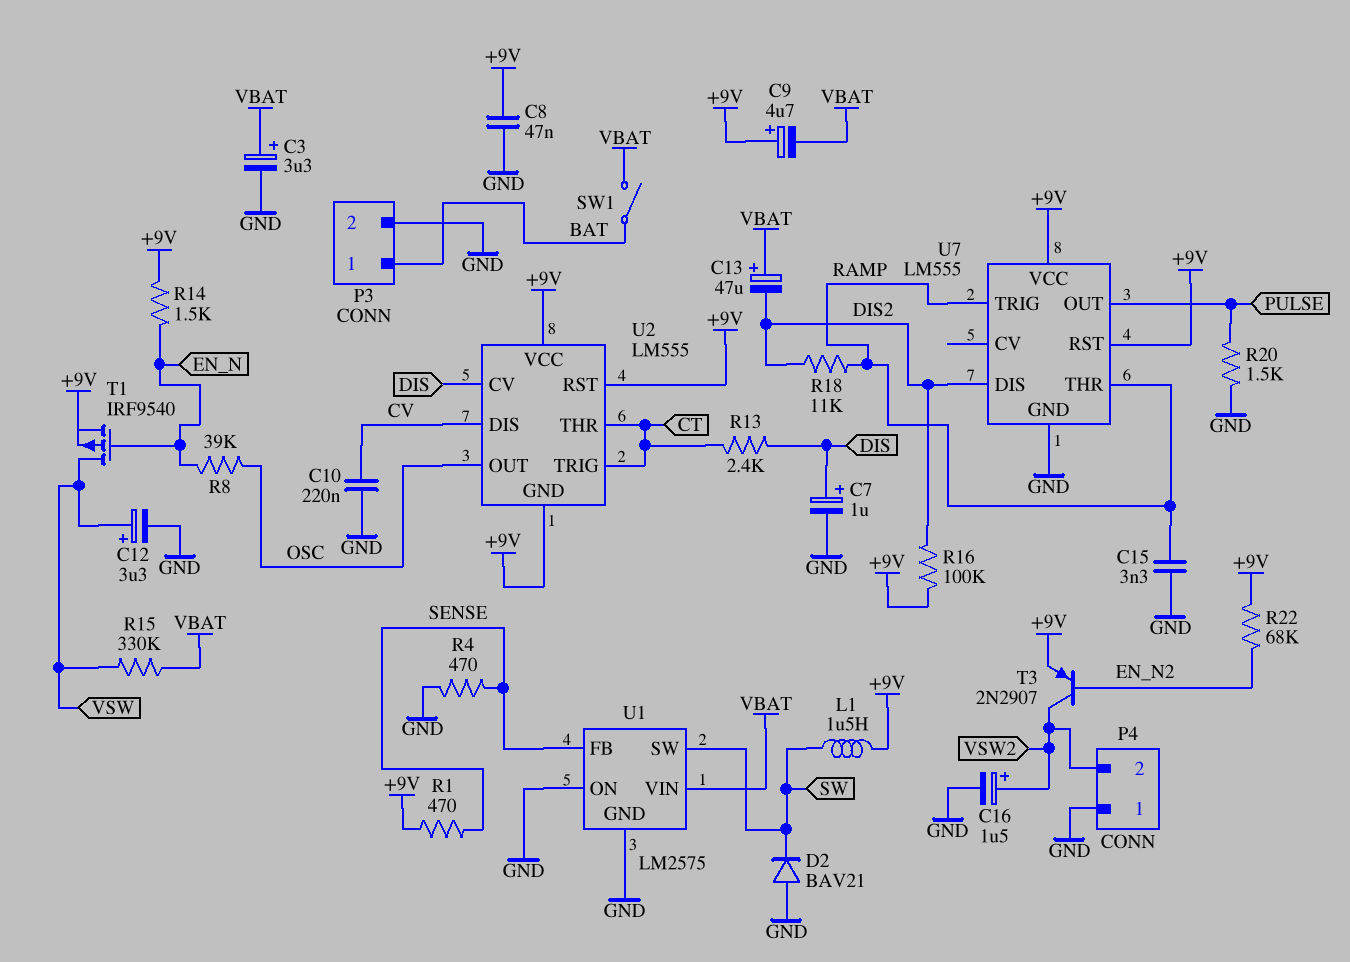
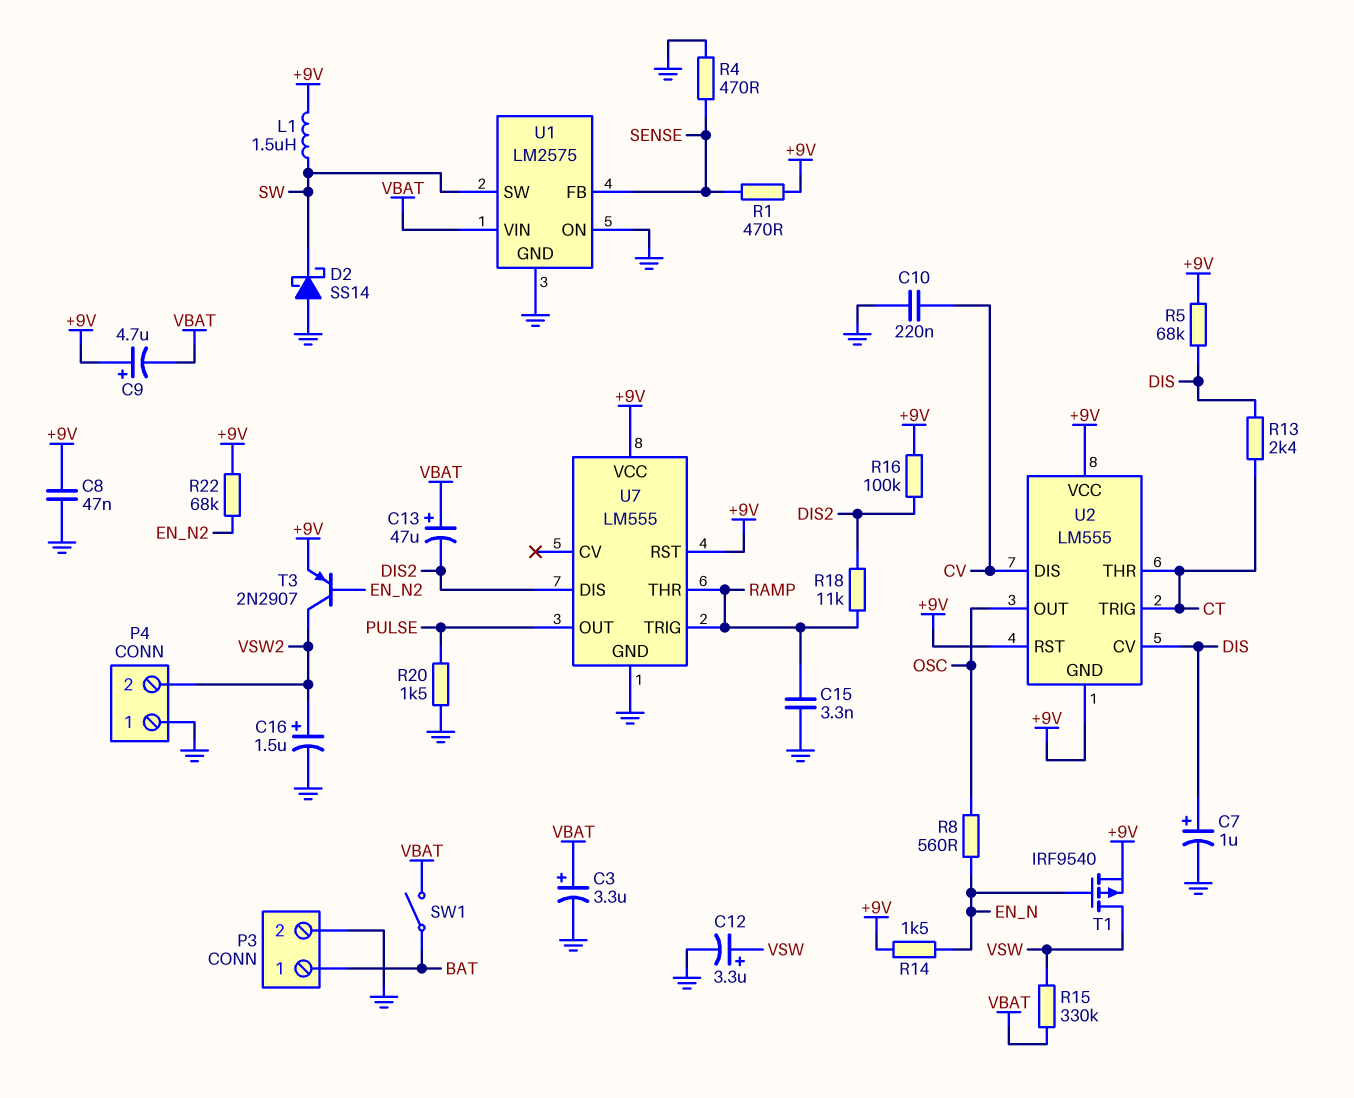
D2: diode BAV21 (A GND, K SW) -> schottky SS14 (A GND, K SW)
R5: none -> 68k (+9V, DIS)
R8: 39k (EN_N, OSC) -> 560 (EN_N, OSC)

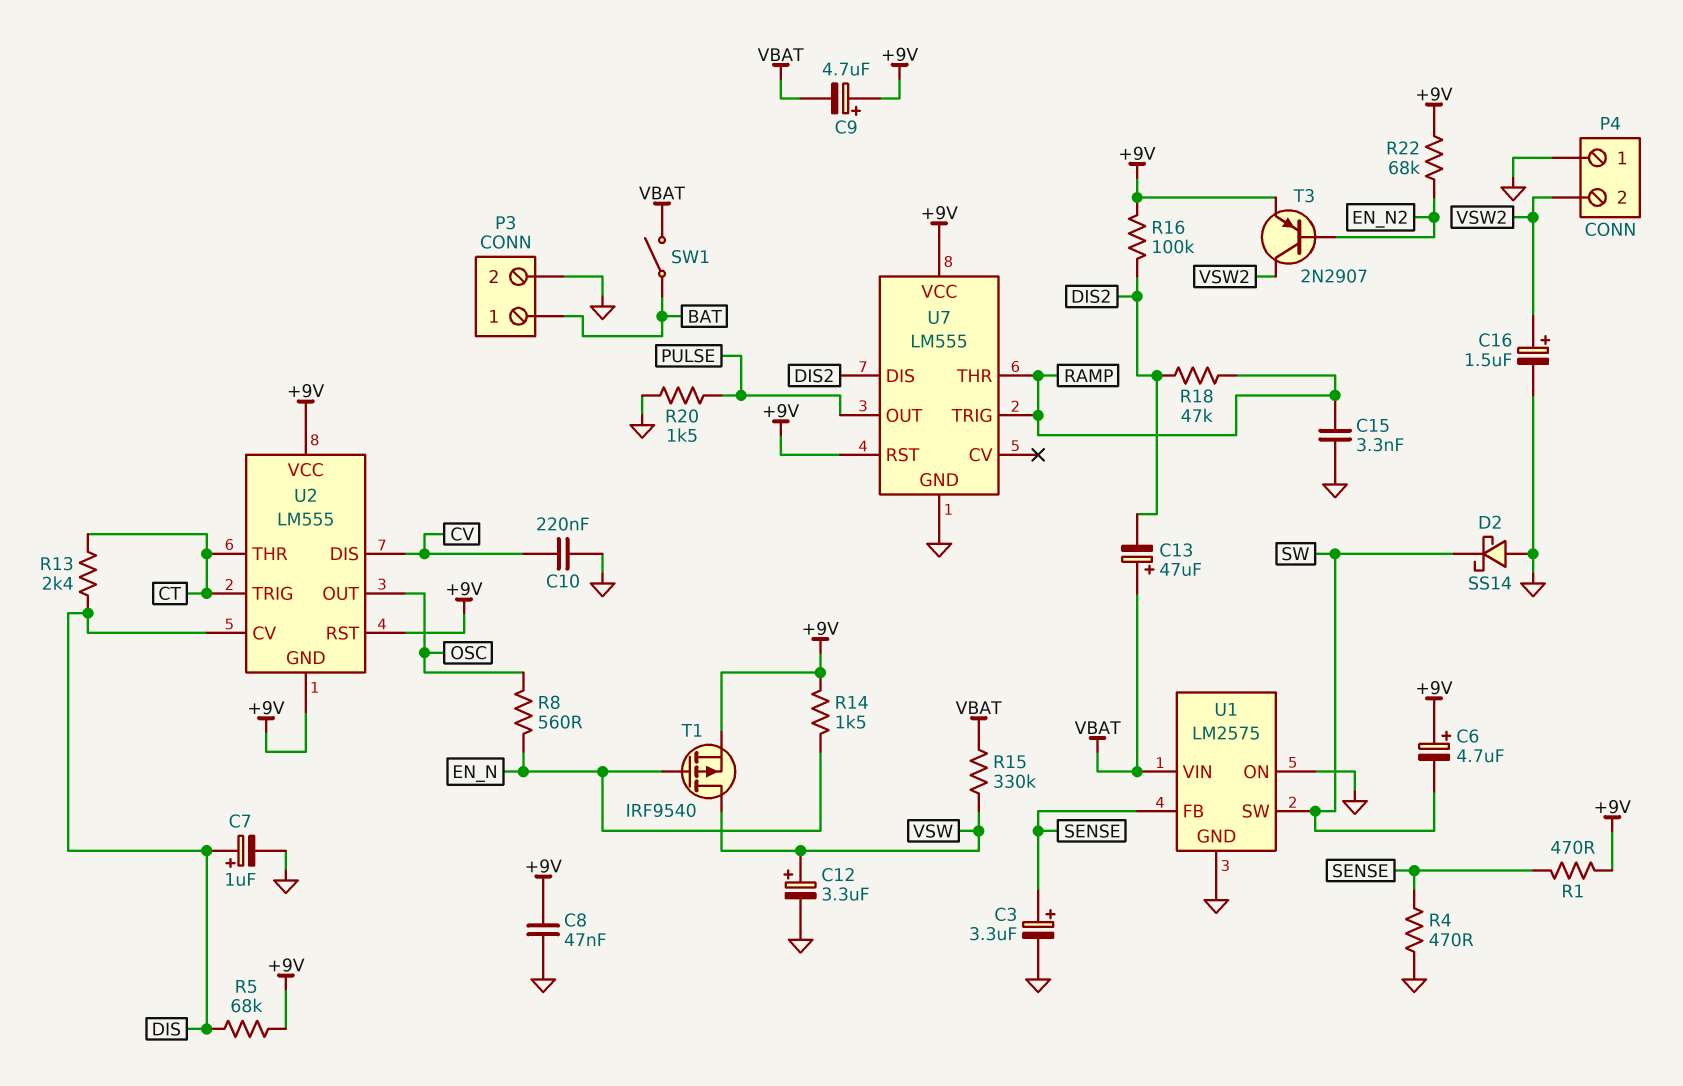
C3: 3.3uF (plus VBAT, minus GND) -> 3.3uF (plus SENSE, minus GND)
C6: none -> 4.7uF (plus +9V, minus SW)
L1: 1.5uH (+9V, SW) -> none
R18: 11k (DIS2, RAMP) -> 47k (DIS2, RAMP)

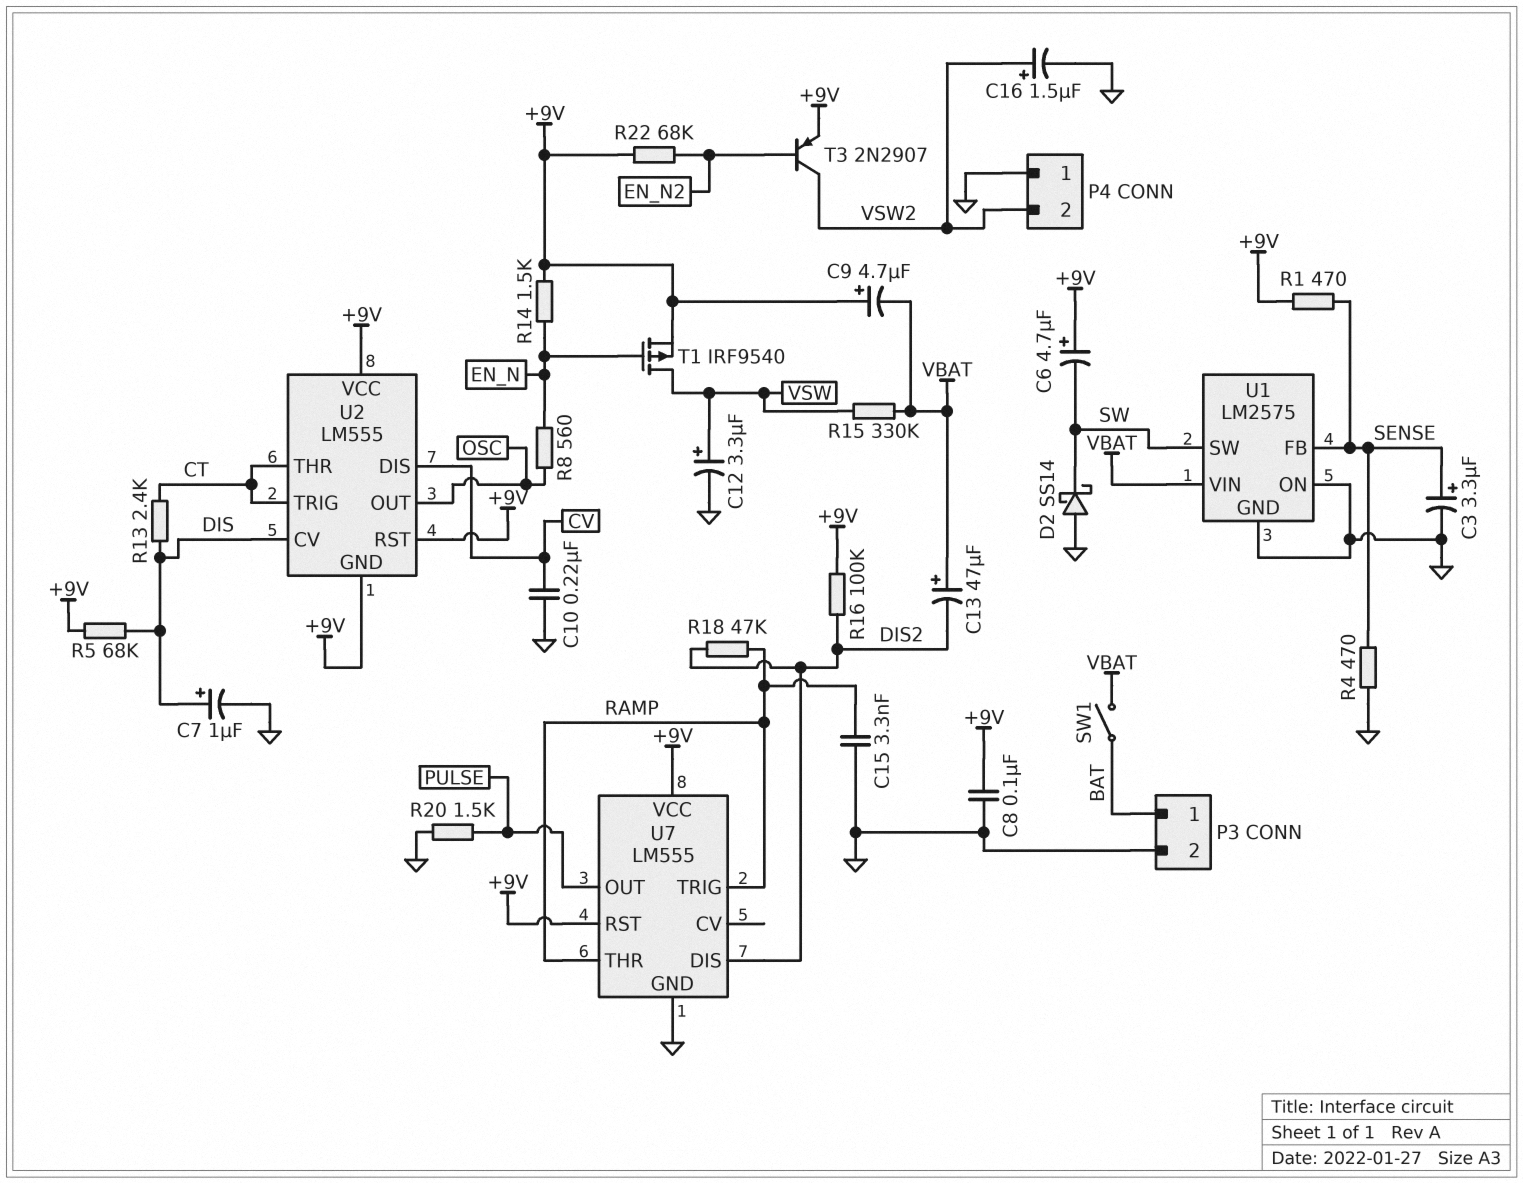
C8: 47nF (+9V, GND) -> 100nF (+9V, GND)

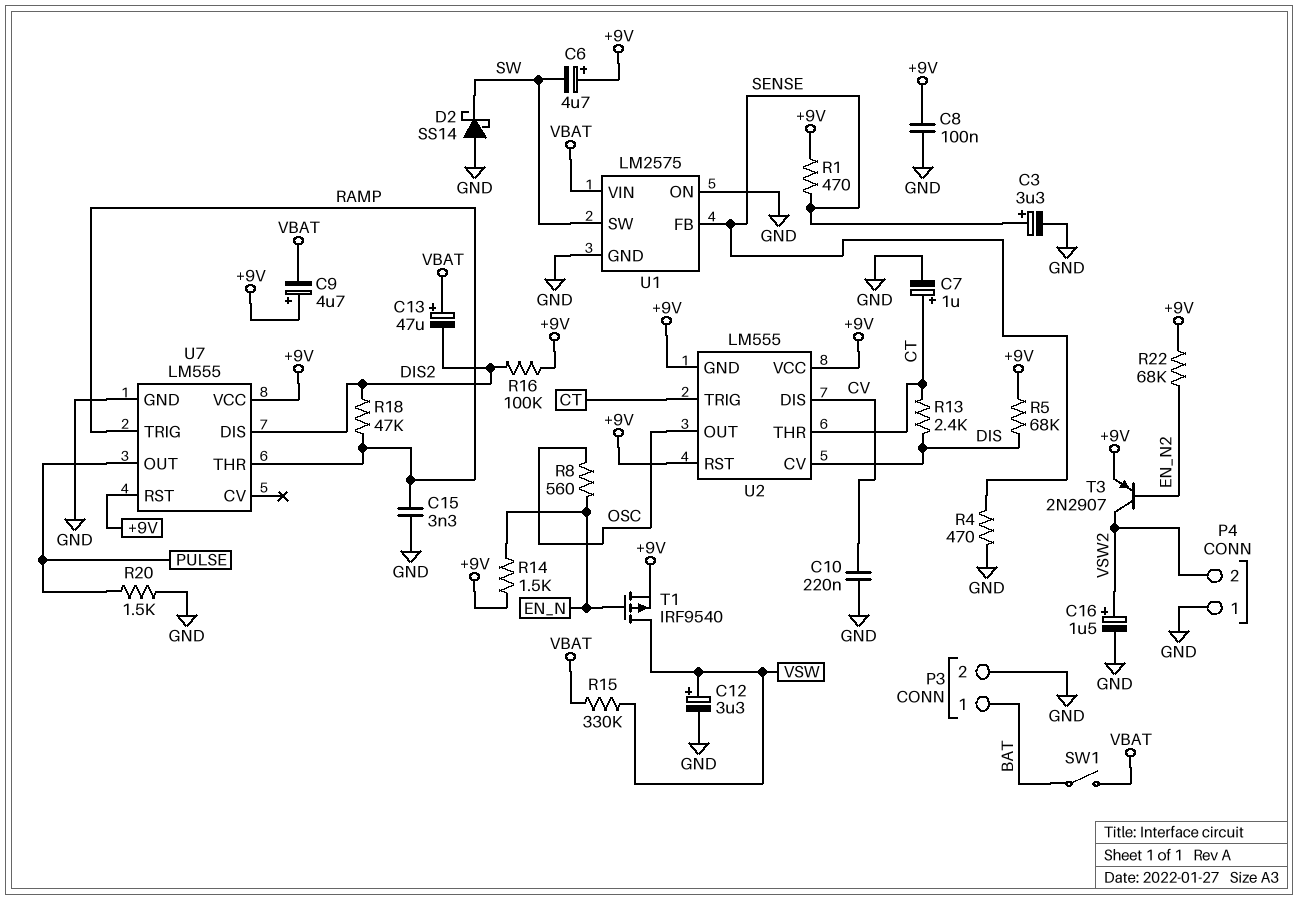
C7: 1uF (plus DIS, minus GND) -> 1uF (plus CT, minus GND)

